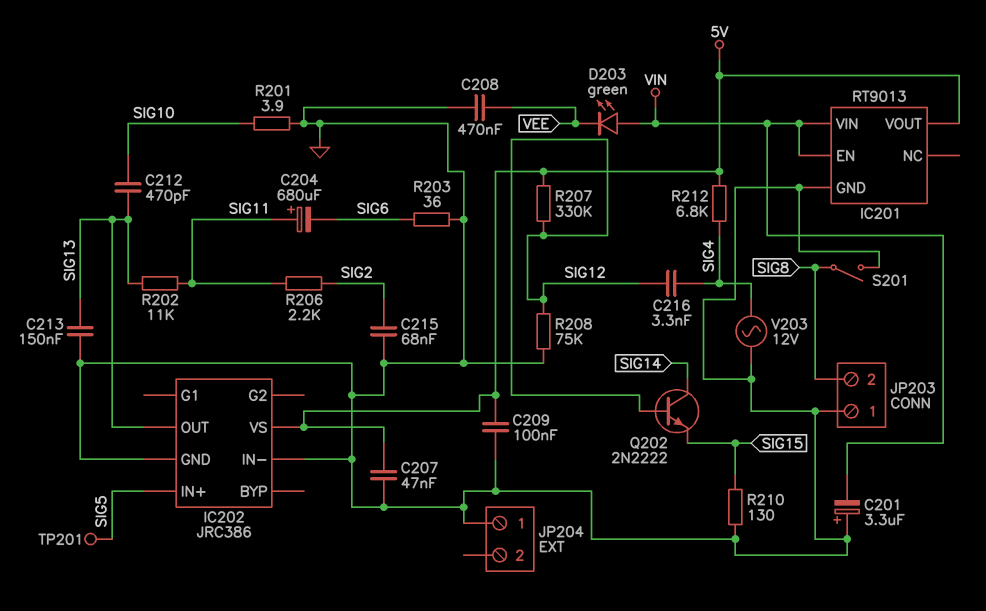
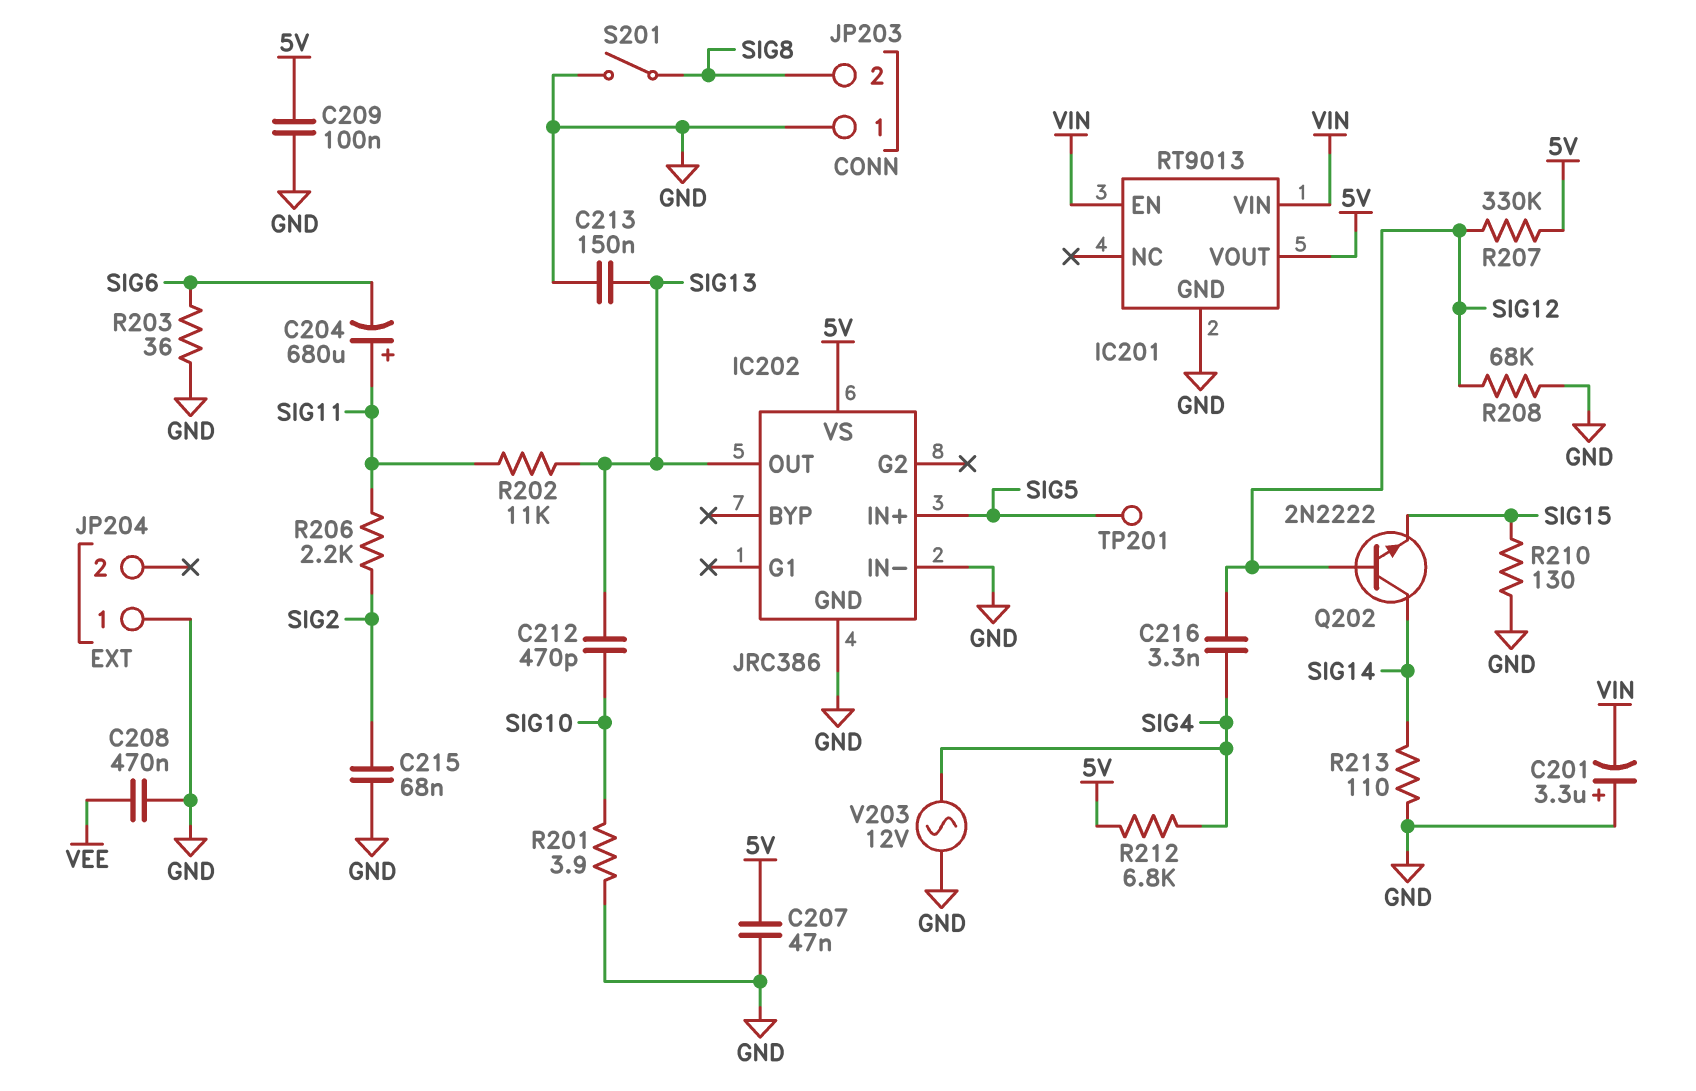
D203: LED green (A VIN, K VEE) -> none
R208: 75k (GND, SIG12) -> 68k (GND, SIG12)
R213: none -> 110 (GND, SIG14)

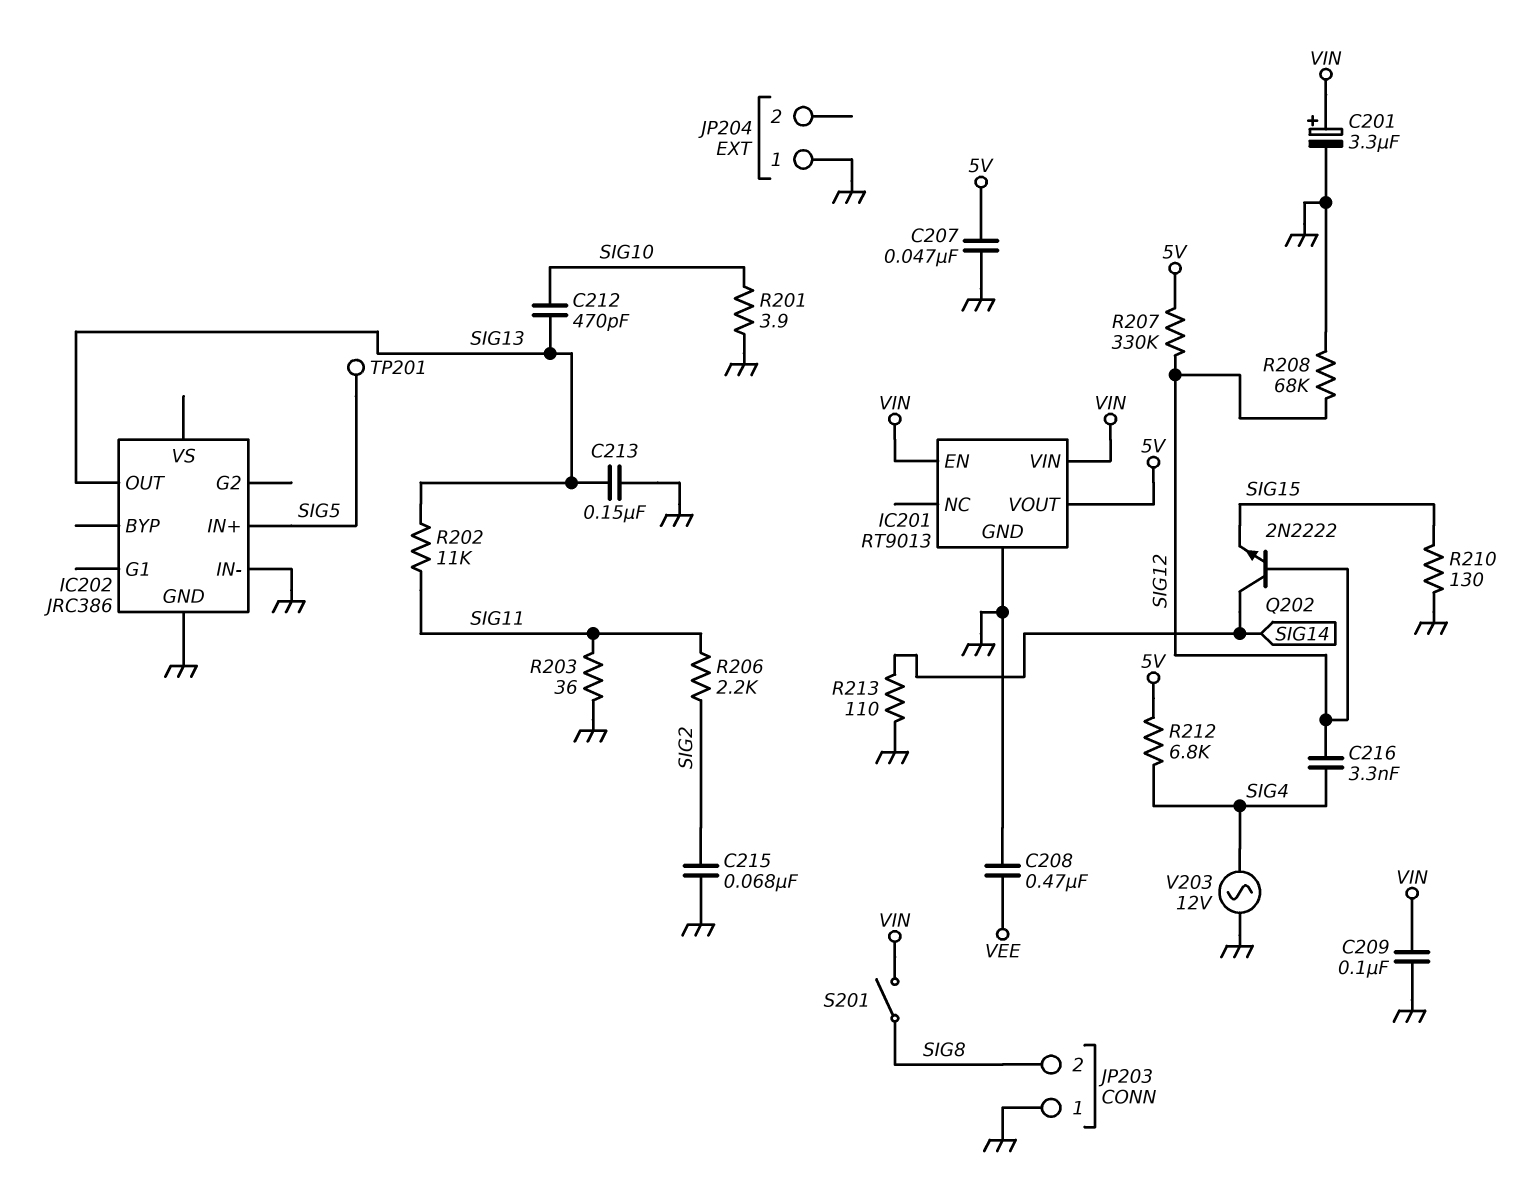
C201: 3.3uF (plus GND, minus VIN) -> 3.3uF (plus VIN, minus GND)
C204: 680uF (plus SIG11, minus SIG6) -> none
C209: 100nF (5V, GND) -> 100nF (GND, VIN)
IC202 pin VS: 5V -> none
R203: 36 (GND, SIG6) -> 36 (GND, SIG11)
S201: switch (GND, SIG8) -> switch (SIG8, VIN)

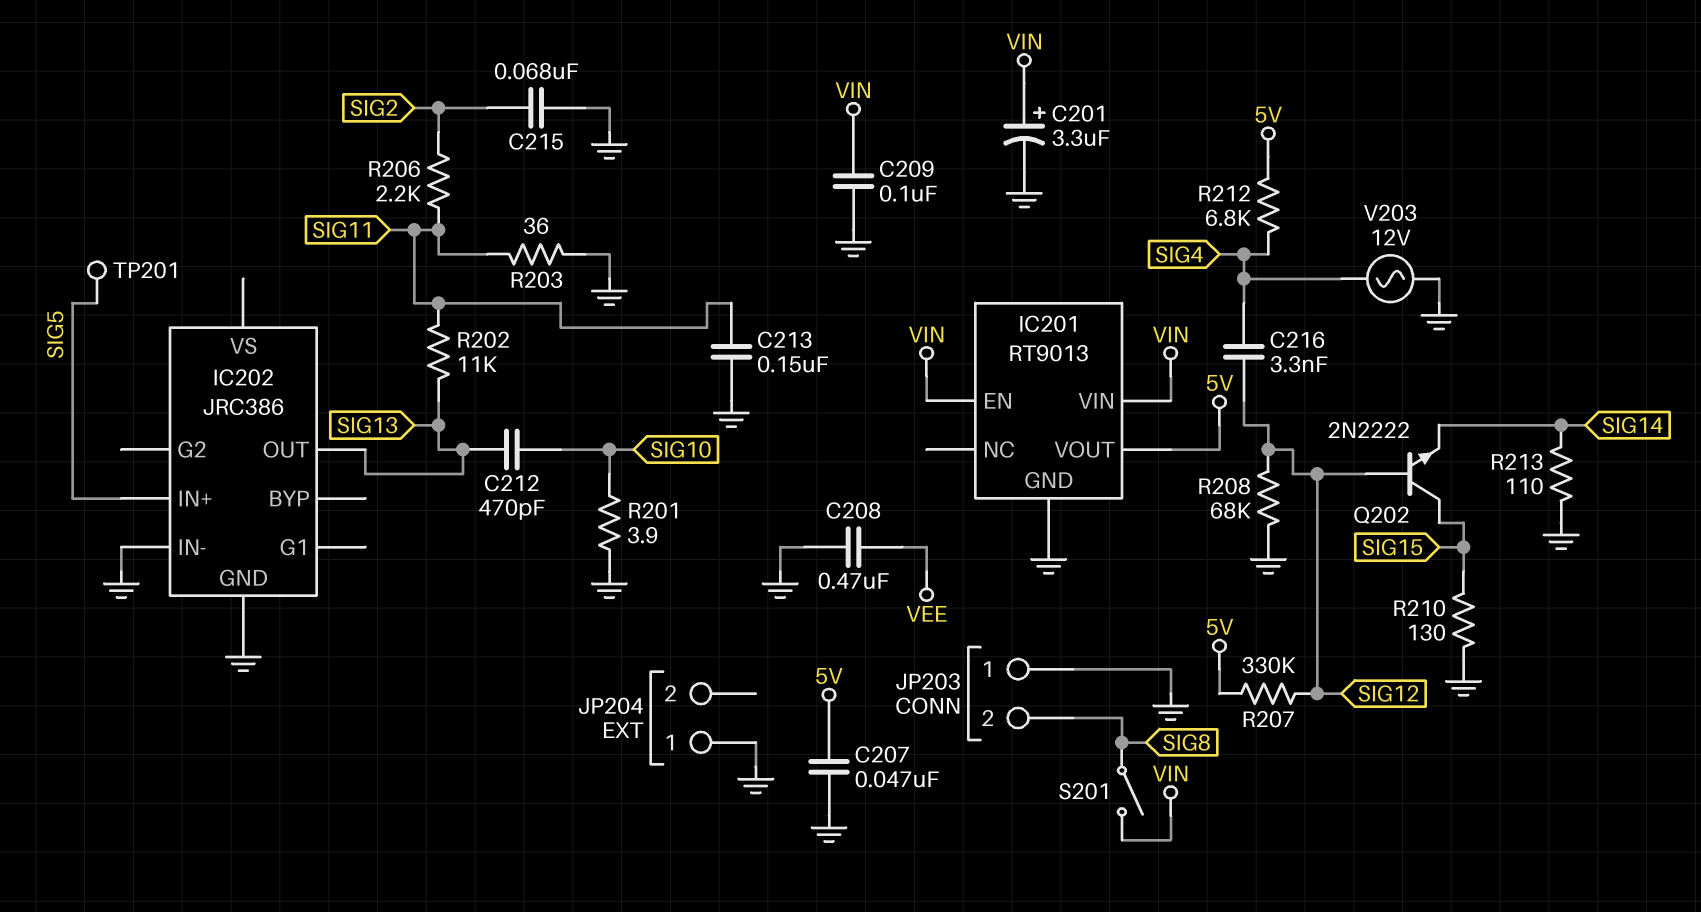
C213: 150nF (GND, SIG13) -> 150nF (GND, SIG11)
Q202: NPN 2N2222 (B SIG12, C SIG14, E SIG15) -> NPN 2N2222 (B SIG12, C SIG15, E SIG14)

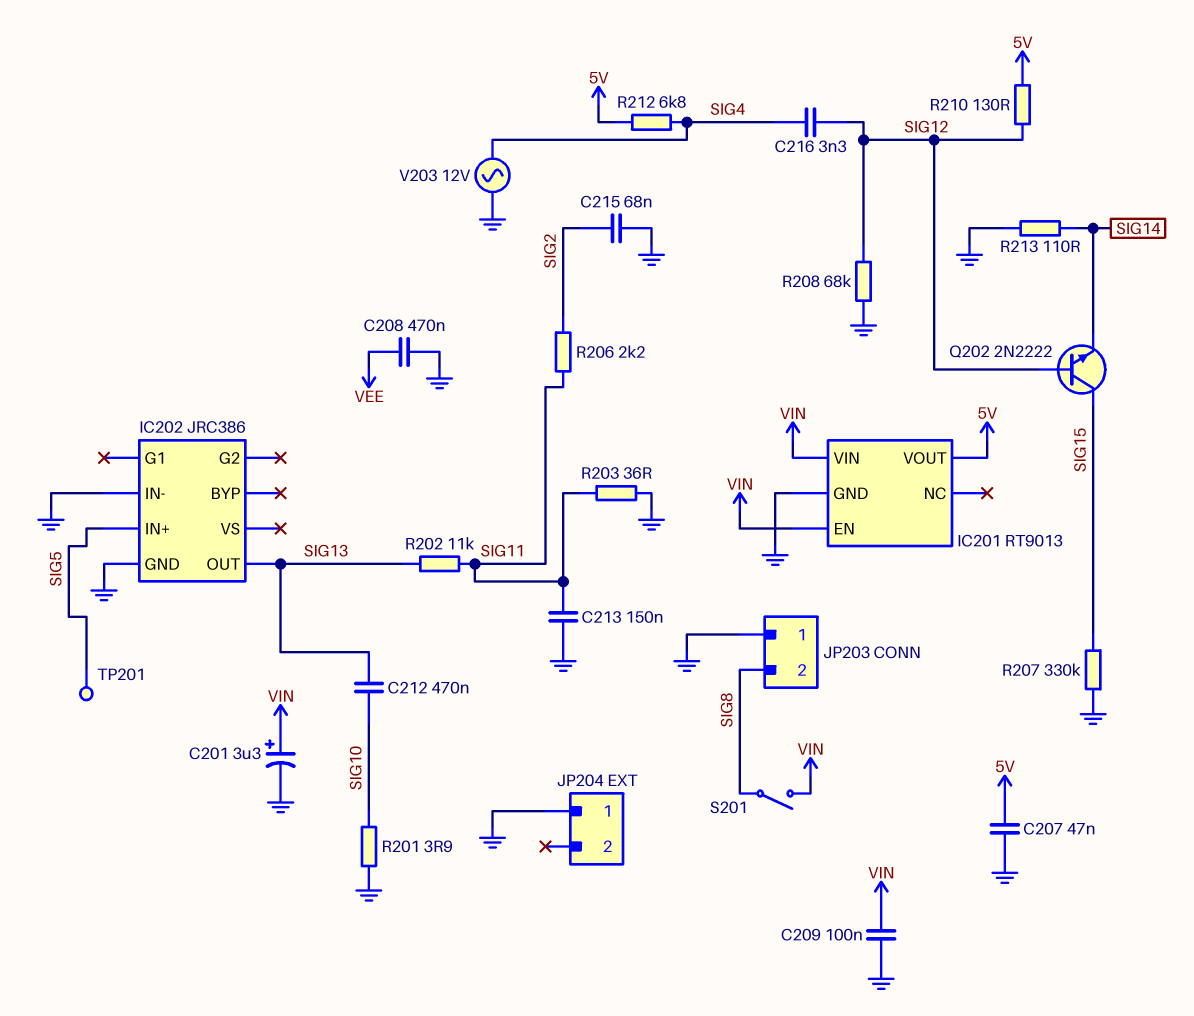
C212: 470pF (SIG10, SIG13) -> 470nF (SIG10, SIG13)
R207: 330k (5V, SIG12) -> 330k (GND, SIG15)
R210: 130 (GND, SIG15) -> 130 (5V, SIG12)

